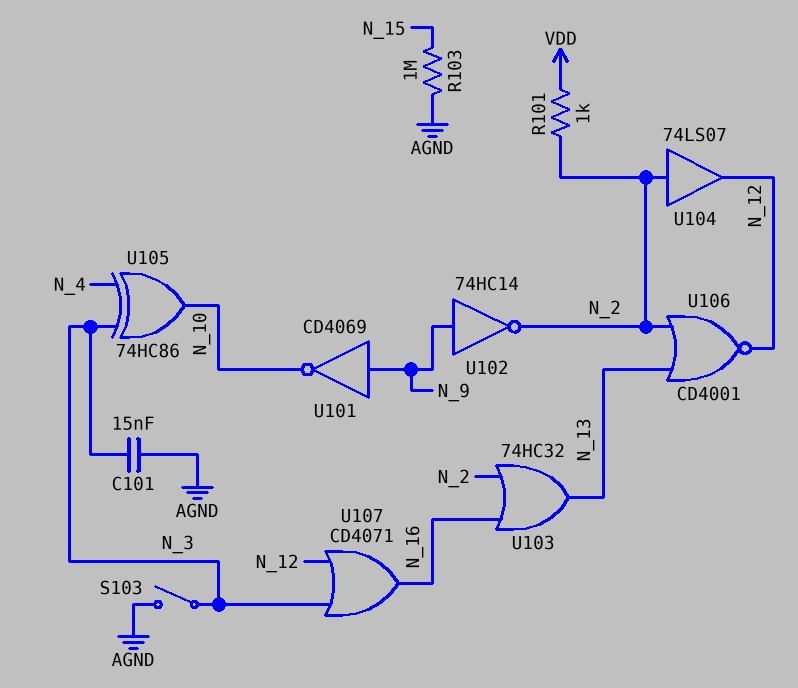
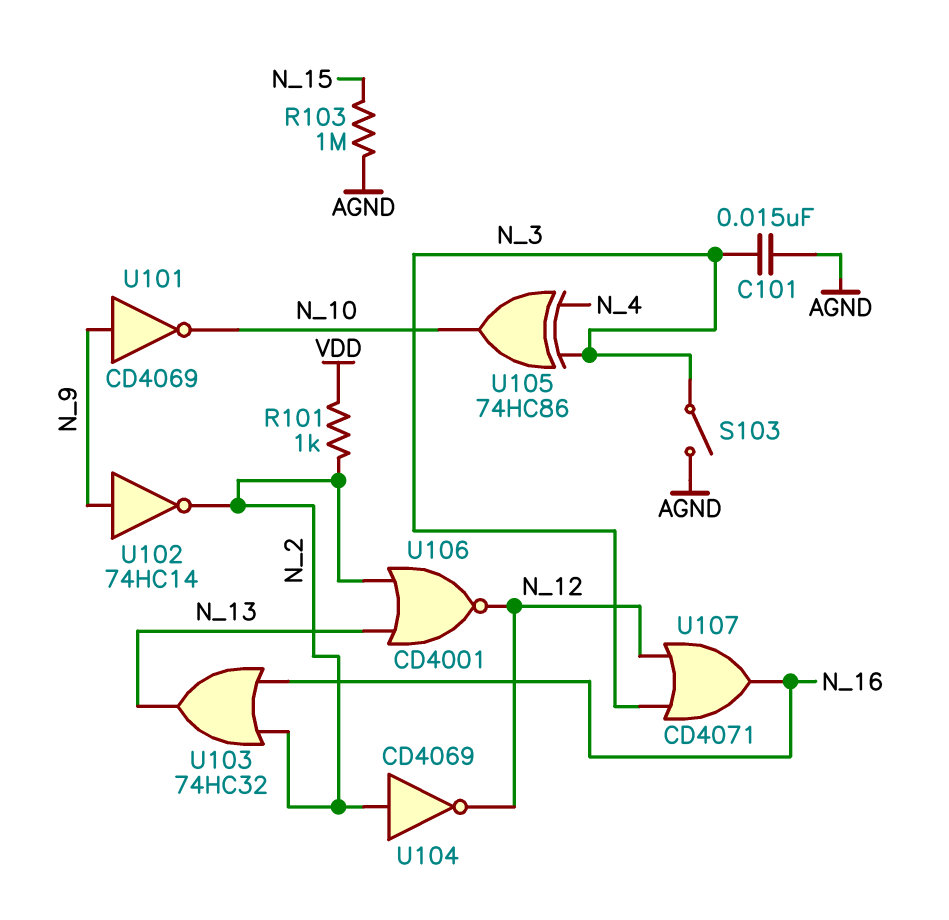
U104: buffer 74LS07 (in N_2, out N_12) -> NOT CD4069 (in N_2, out N_12)

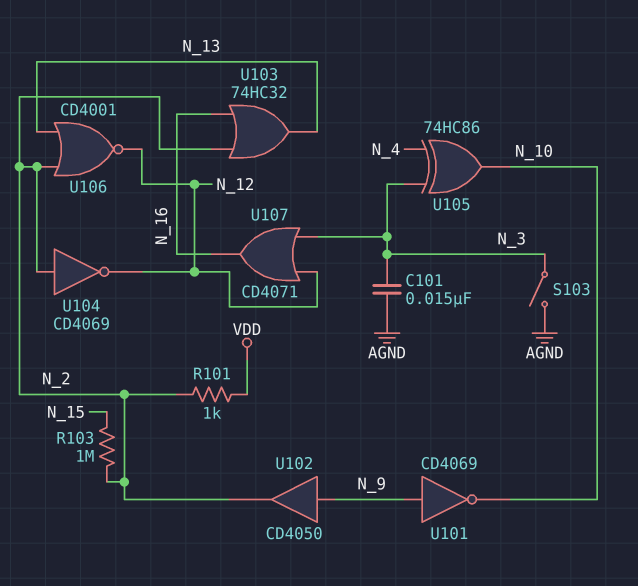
R103: 1M (AGND, N_15) -> 1M (N_2, N_15)
U102: NOT 74HC14 (in N_9, out N_2) -> buffer CD4050 (in N_9, out N_2)

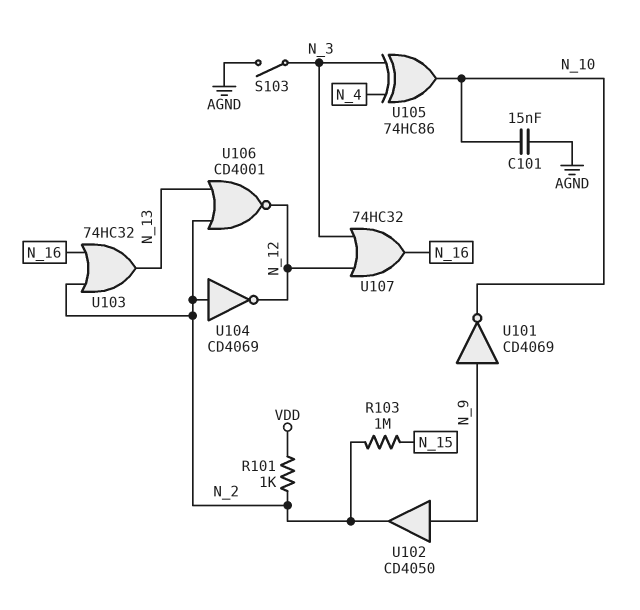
C101: 15nF (AGND, N_3) -> 15nF (AGND, N_10)
U107: OR CD4071 (in N_3, in N_12, out N_16) -> OR 74HC32 (in N_3, in N_12, out N_16)

